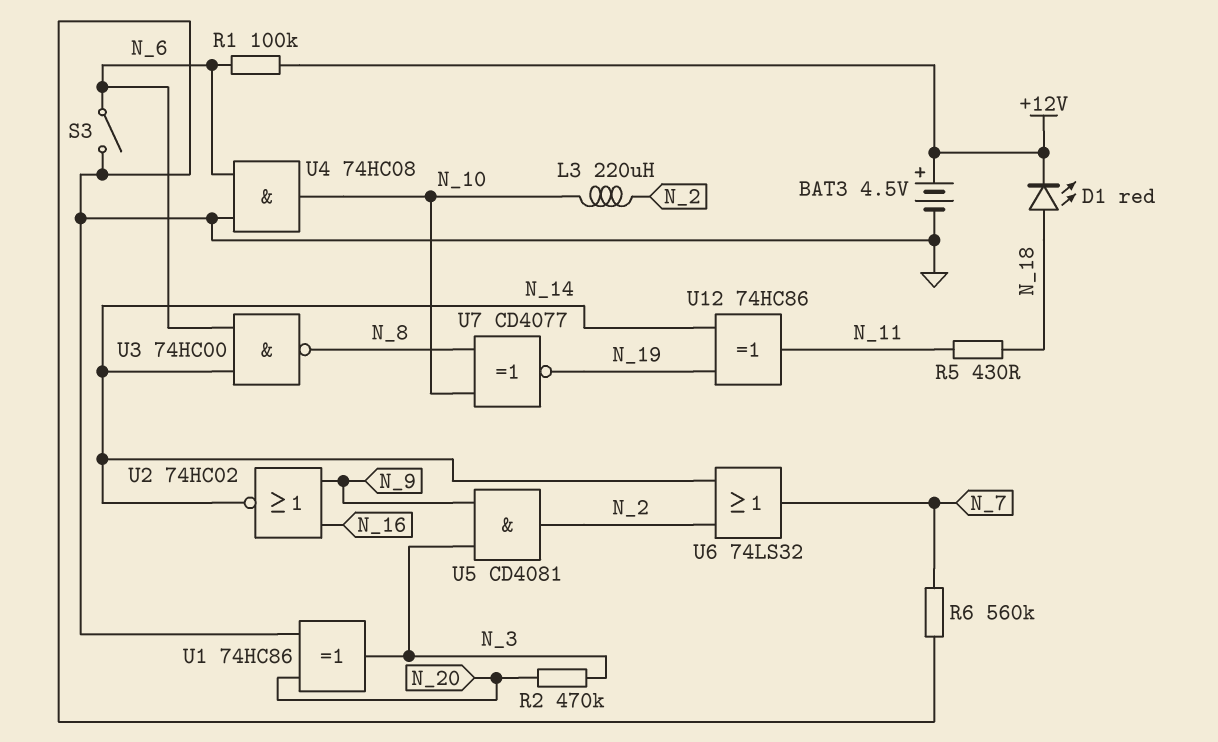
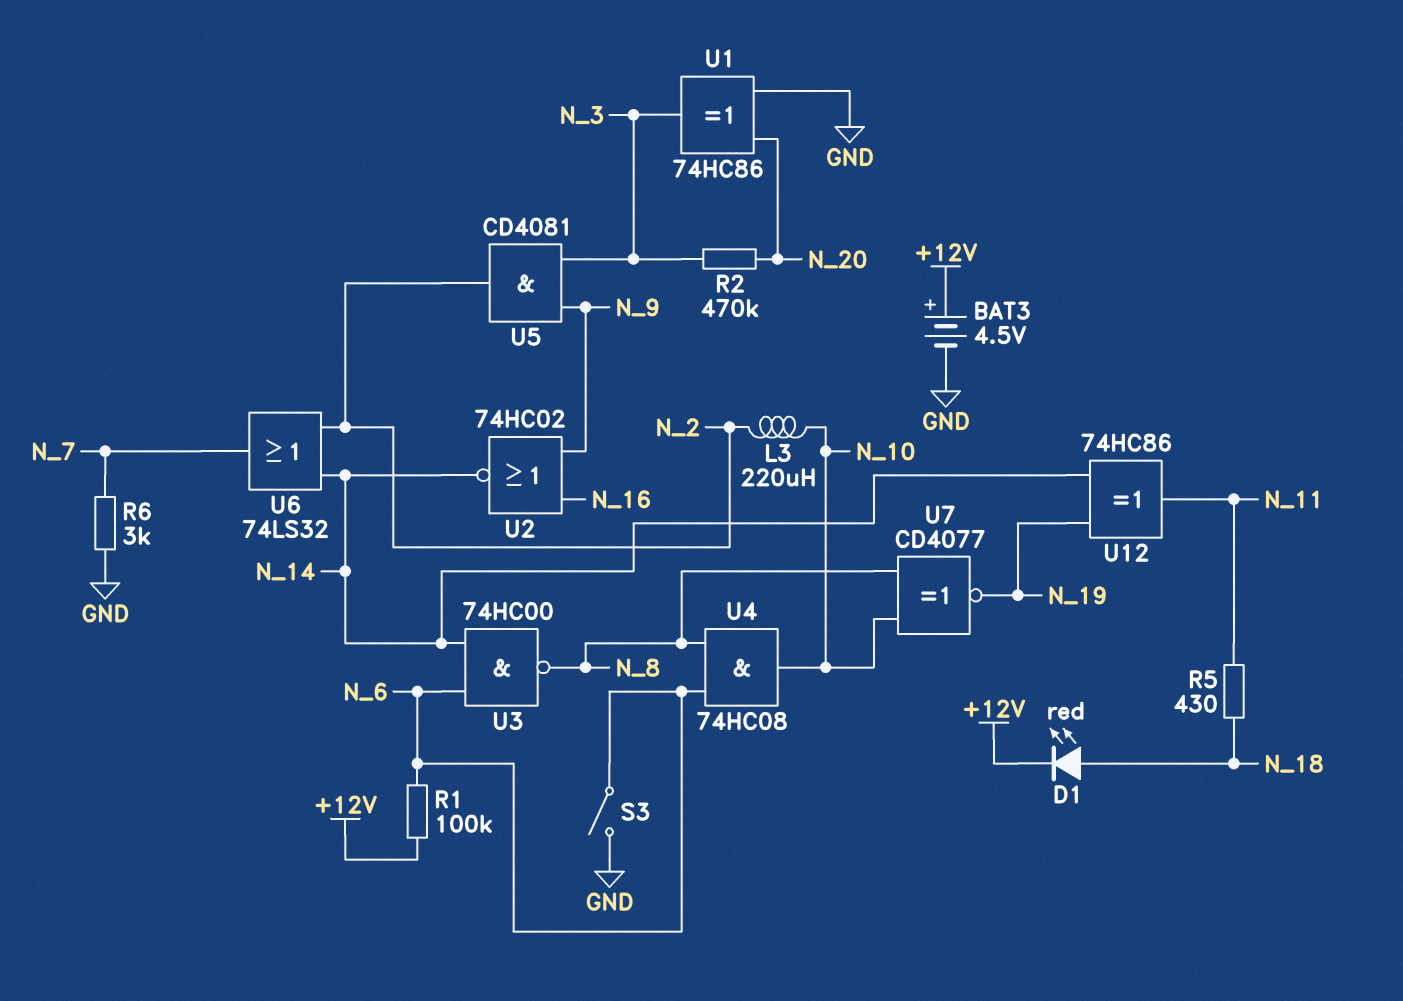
R6: 560k (GND, N_7) -> 3k (GND, N_7)
U4: AND 74HC08 (in GND, in N_6, out N_10) -> AND 74HC08 (in N_6, in N_8, out N_10)

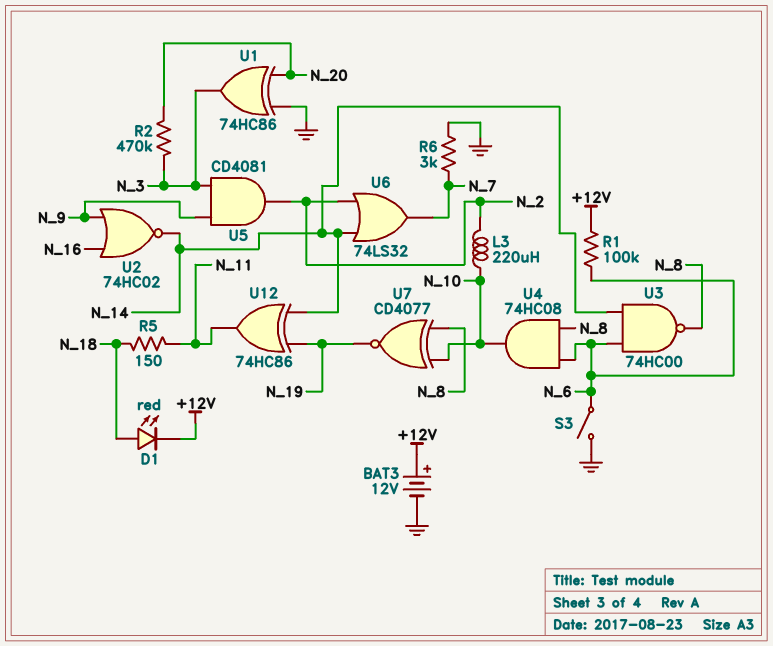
BAT3: 4.5V (plus +12V, minus GND) -> 12V (plus +12V, minus GND)
R5: 430 (N_11, N_18) -> 150 (N_11, N_18)

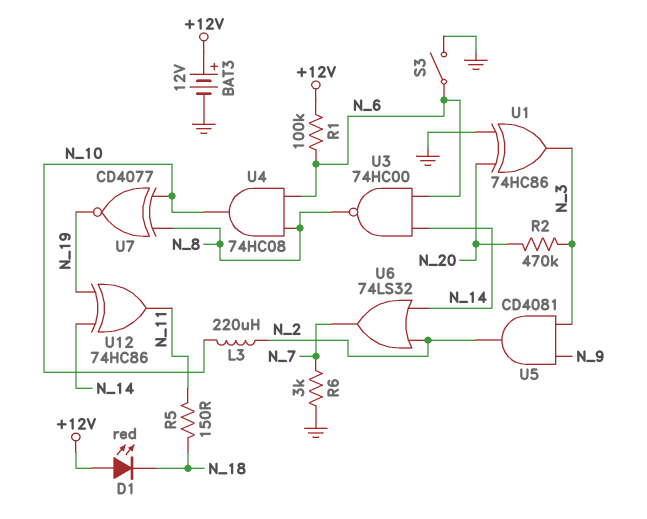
D1: LED red (A N_18, K +12V) -> LED red (A +12V, K N_18)
U2: NOR 74HC02 (in N_9, in N_16, out N_14) -> none

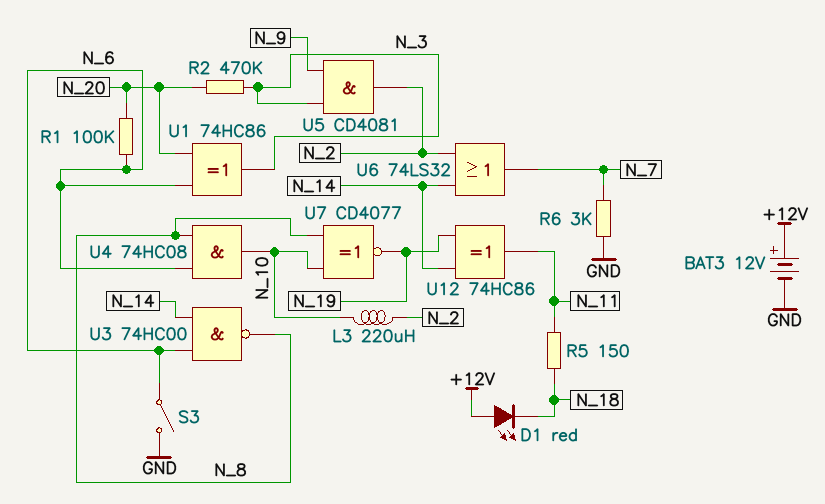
R1: 100k (+12V, N_6) -> 100k (N_6, N_20)
U1: XOR 74HC86 (in GND, in N_20, out N_3) -> XOR 74HC86 (in N_6, in N_20, out N_3)

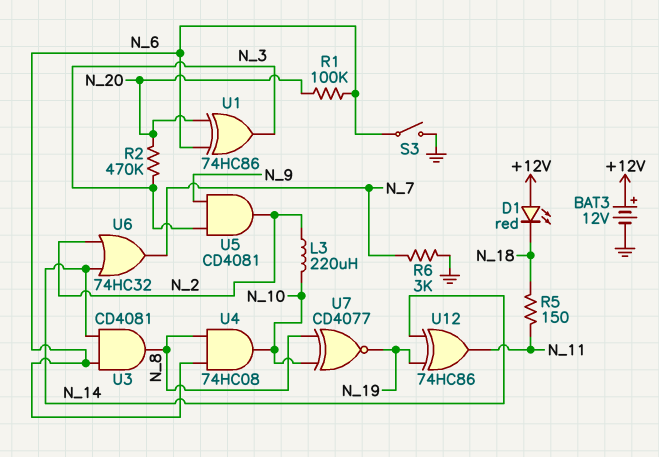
U3: NAND 74HC00 (in N_6, in N_14, out N_8) -> AND CD4081 (in N_6, in N_14, out N_8)
U6: OR 74LS32 (in N_2, in N_14, out N_7) -> OR 74HC32 (in N_2, in N_14, out N_7)

